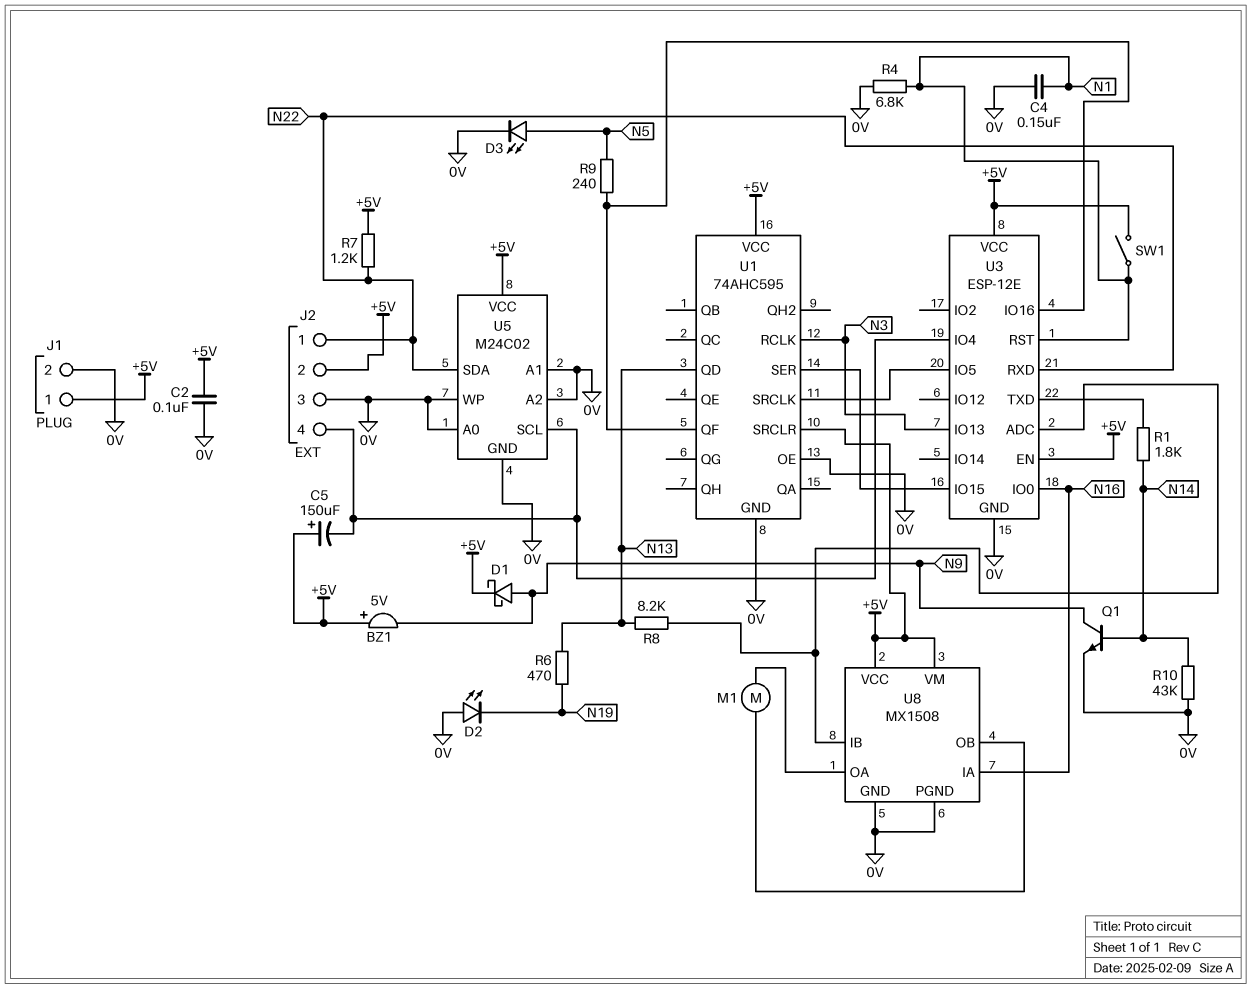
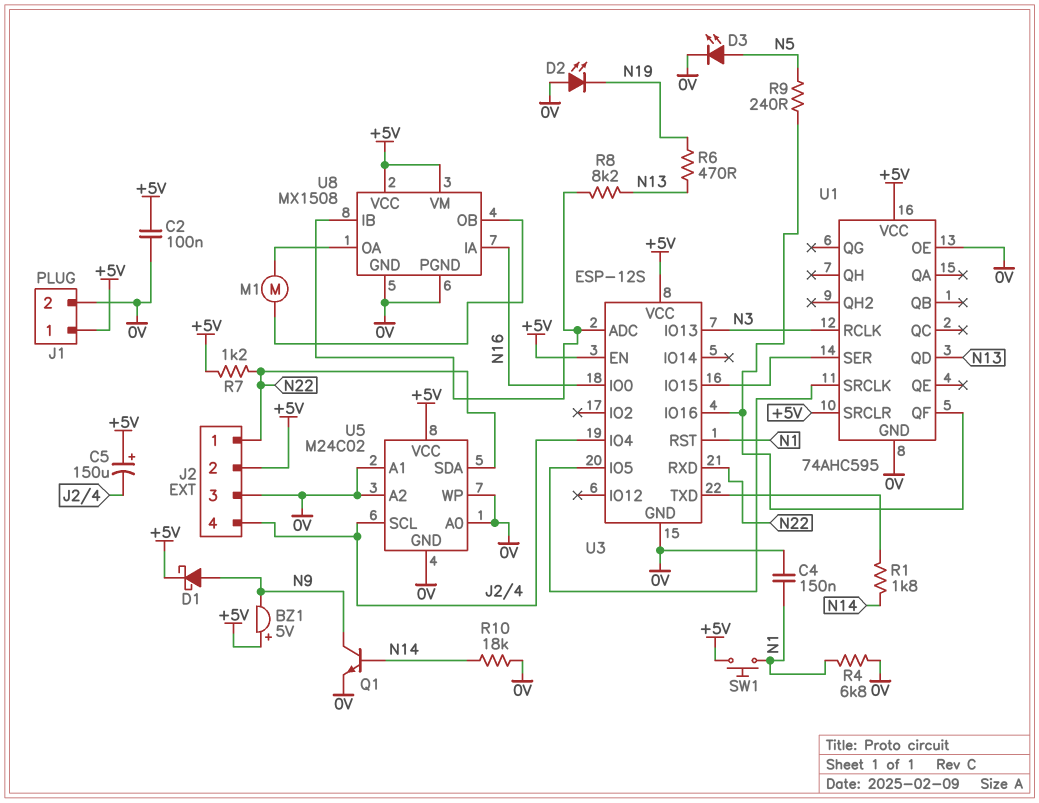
R10: 43k (0V, N14) -> 18k (0V, N14)
SW1: switch (+5V, N1) -> button (+5V, N1)
U3: ESP-12E -> ESP-12S

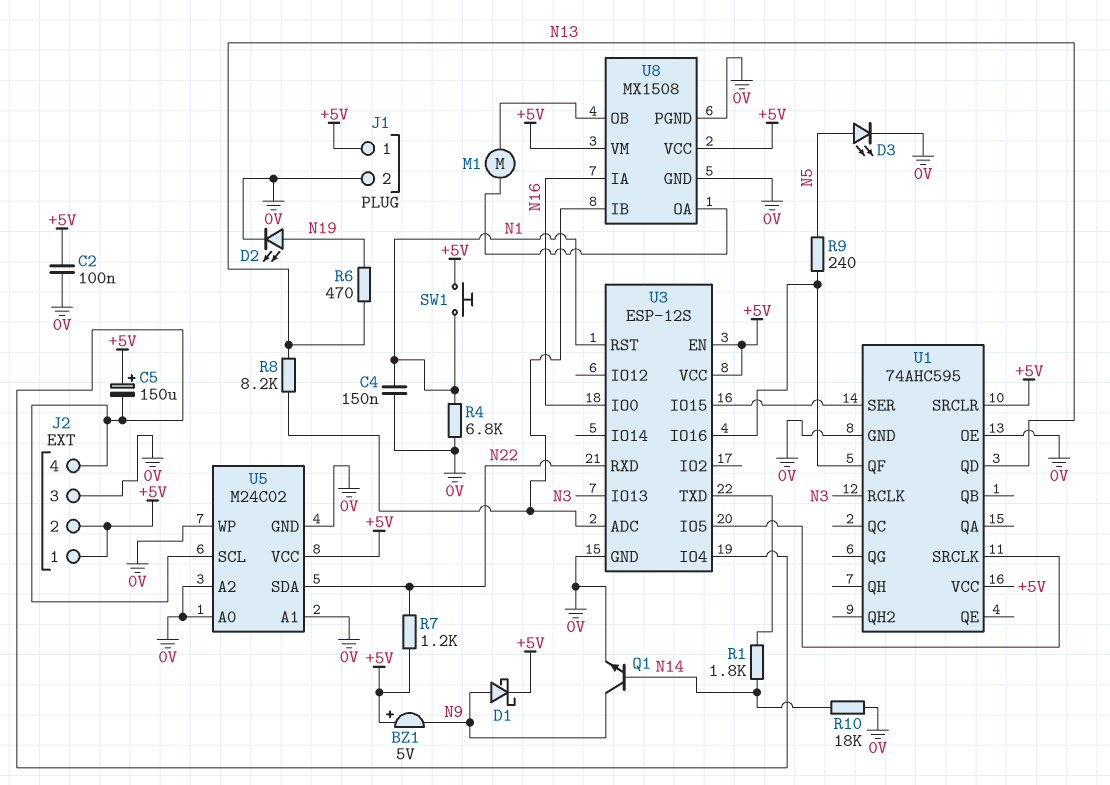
D2: LED (A 0V, K N19) -> LED (A N19, K 0V)
J2 pin 1: N22 -> +5V

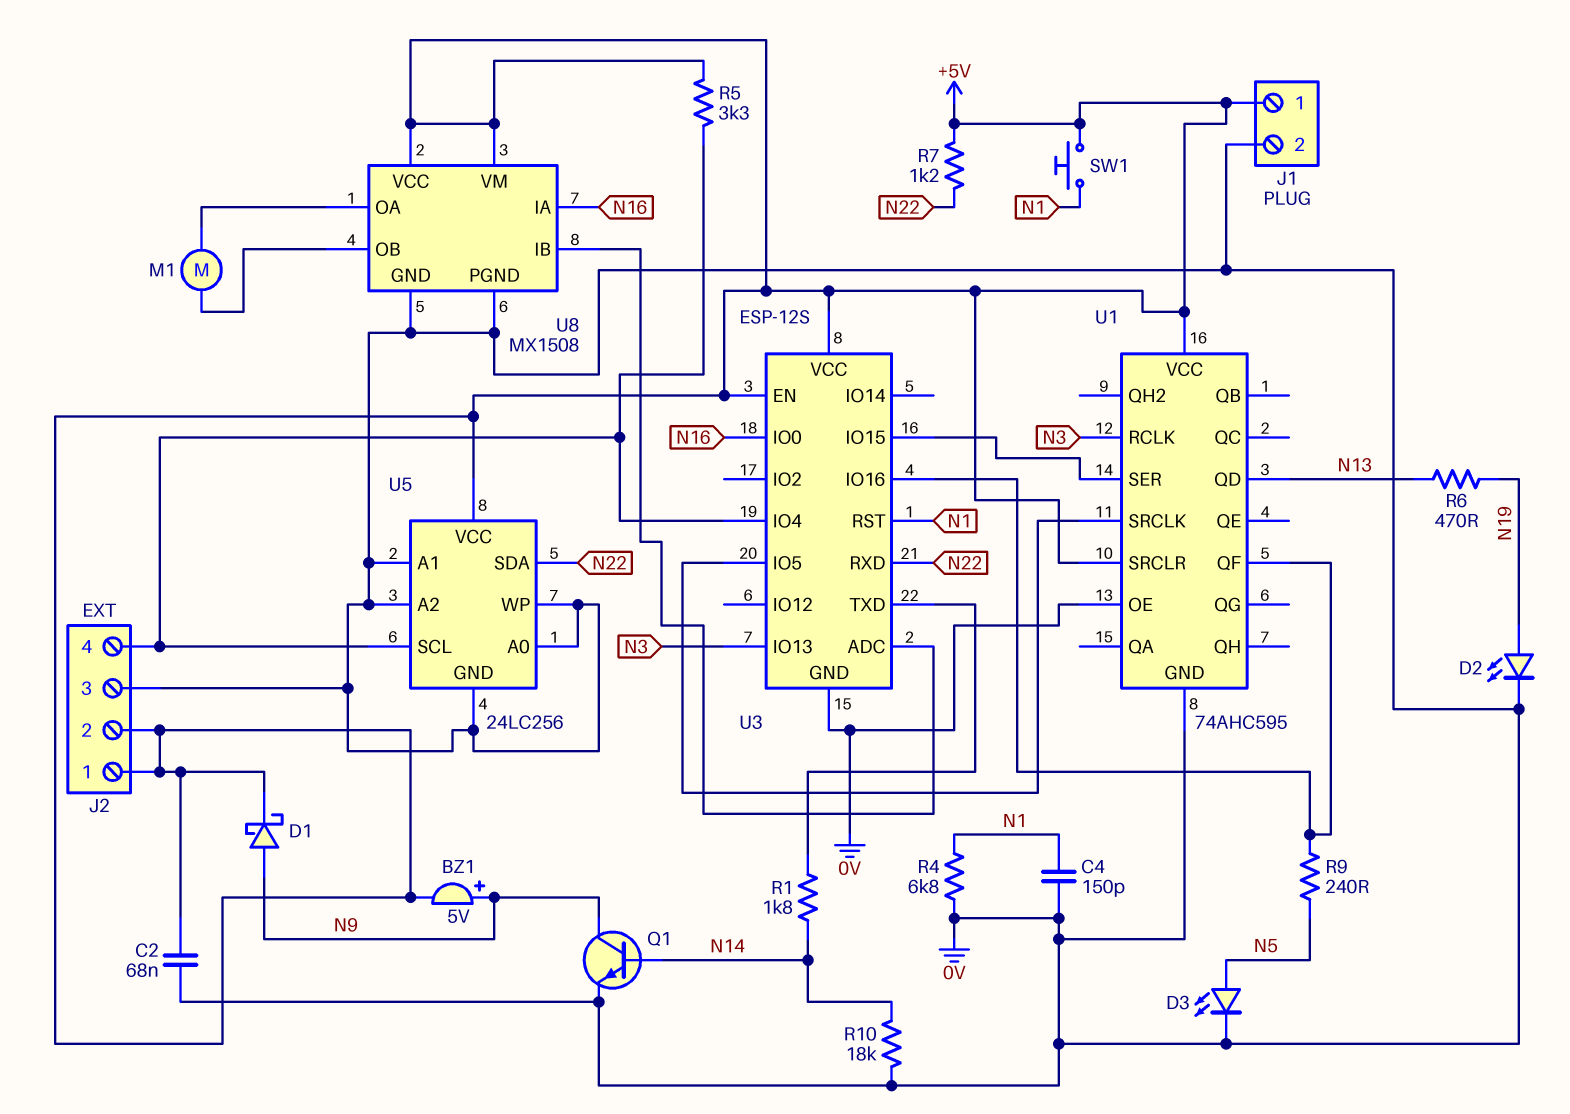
BZ1: buzzer 5V (plus +5V, minus N9) -> buzzer 5V (plus N9, minus +5V)
C2: 100nF (+5V, 0V) -> 68nF (+5V, 0V)
C4: 150nF (0V, N1) -> 150pF (0V, N1)
C5: 150uF (plus +5V, minus J2/4) -> none
R5: none -> 3.3k (+5V, J2/4)
R8: 8.2k (N13, U3/ADC) -> none
U5: M24C02 -> 24LC256

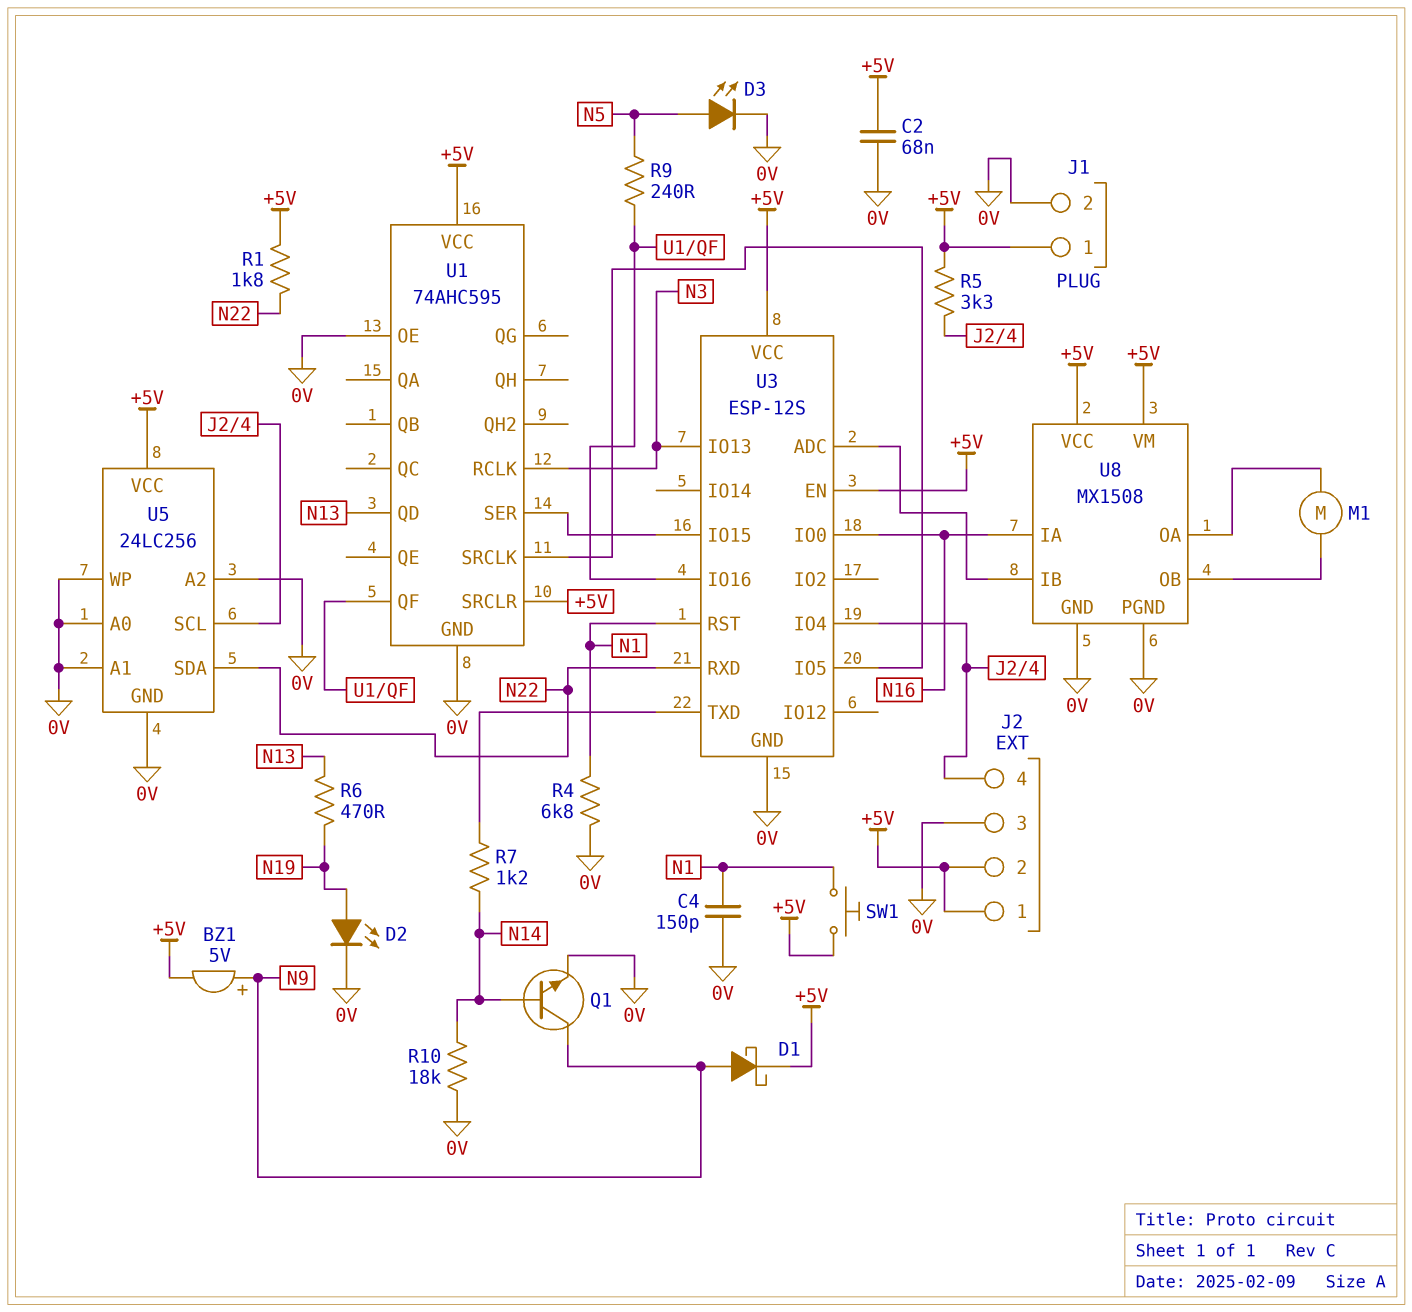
R1: 1.8k (N14, U3/TXD) -> 1.8k (+5V, N22)
R7: 1.2k (+5V, N22) -> 1.2k (N14, U3/TXD)

